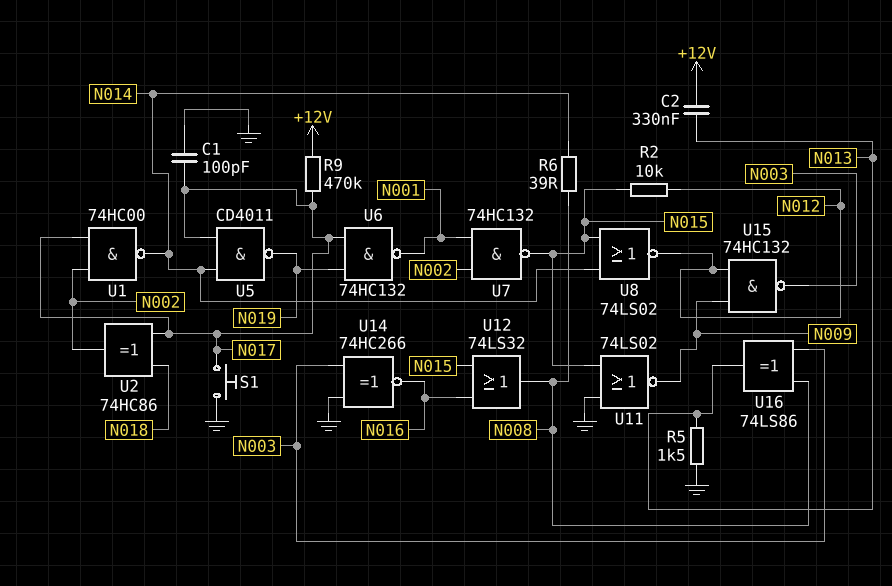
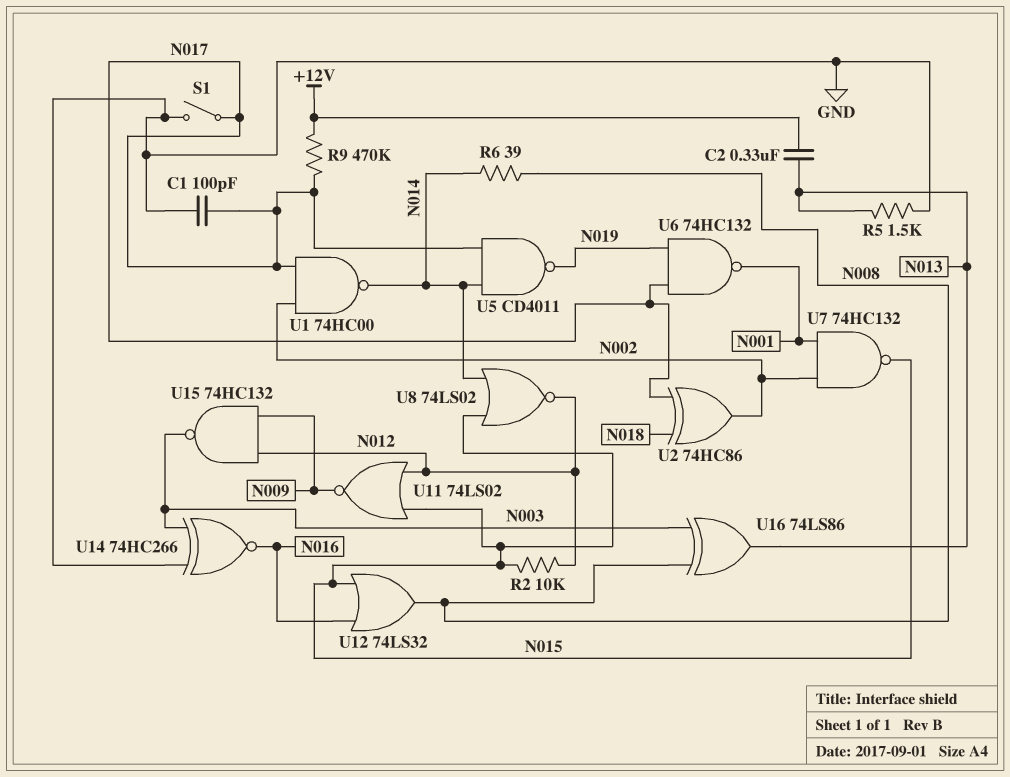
S1: button (GND, N017) -> switch (GND, N017)
U11: NOR 74LS02 (in GND, in N015, out N009) -> NOR 74LS02 (in N012, in N015, out N009)

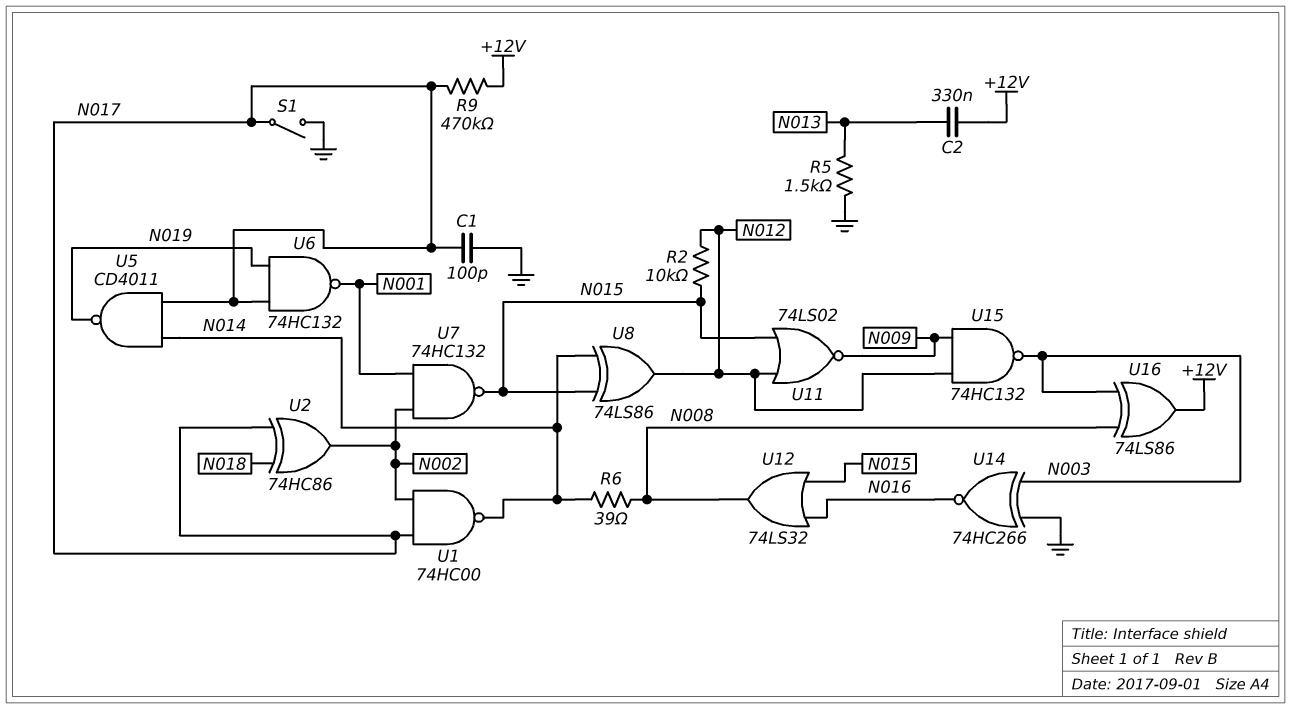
U8: NOR 74LS02 (in N014, in N015, out N012) -> XOR 74LS86 (in N014, in N015, out N012)
U16: XOR 74LS86 (in N003, in N008, out N013) -> XOR 74LS86 (in N003, in N008, out +12V)

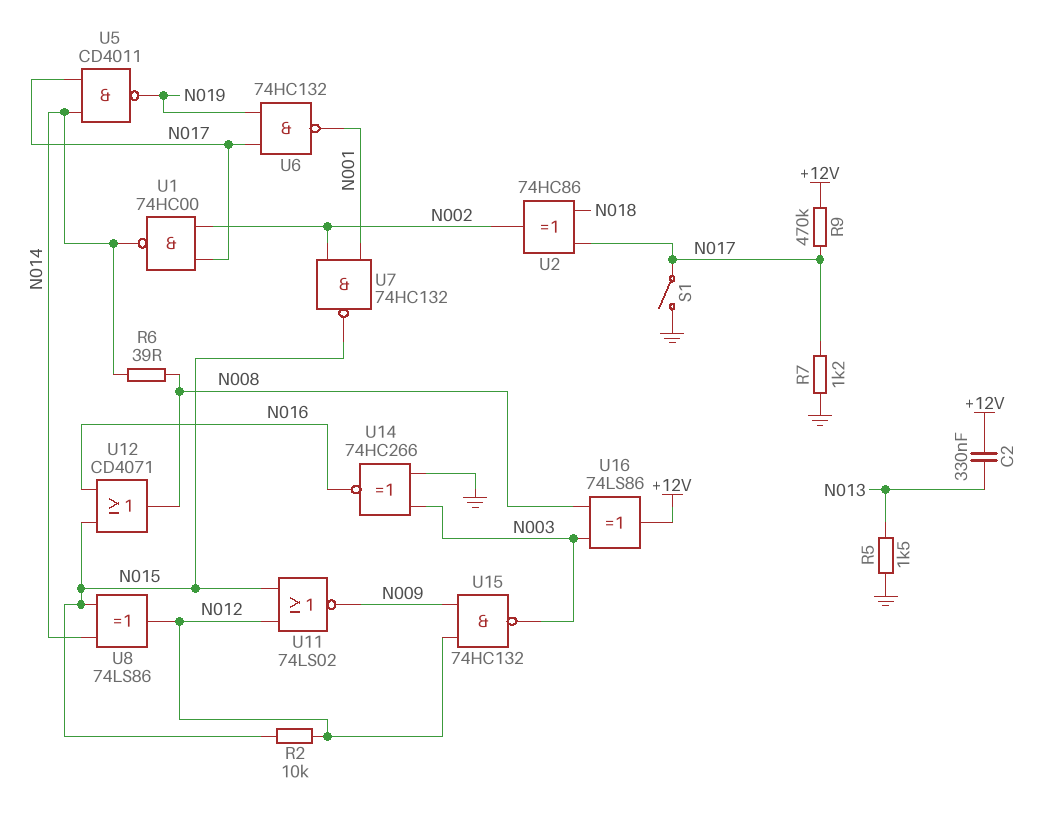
C1: 100pF (GND, N017) -> none
R7: none -> 1.2k (GND, N017)
U12: OR 74LS32 (in N015, in N016, out N008) -> OR CD4071 (in N015, in N016, out N008)

